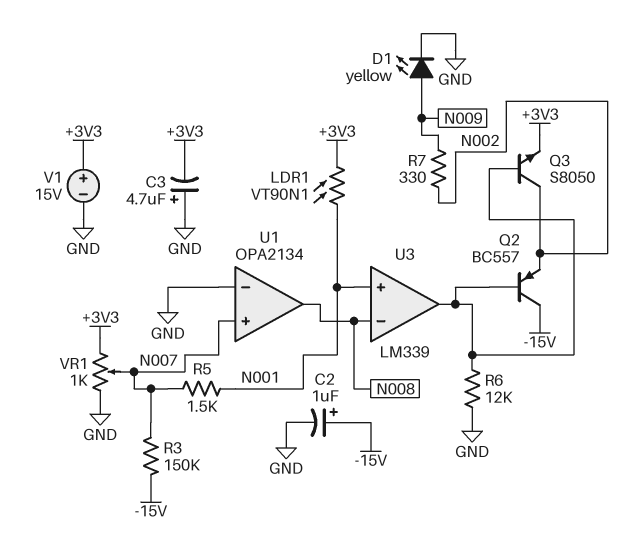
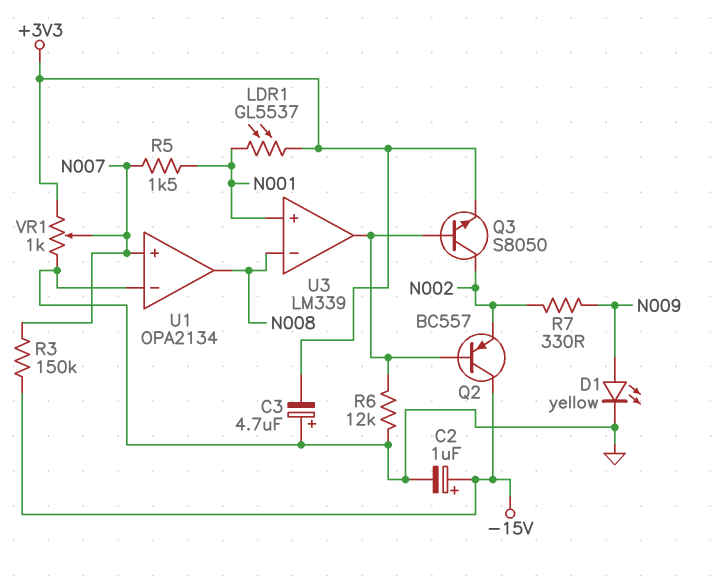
LDR1: VT90N1 (+3V3, N001) -> GL5537 (+3V3, N001)
V1: 15V (plus +3V3, minus GND) -> none

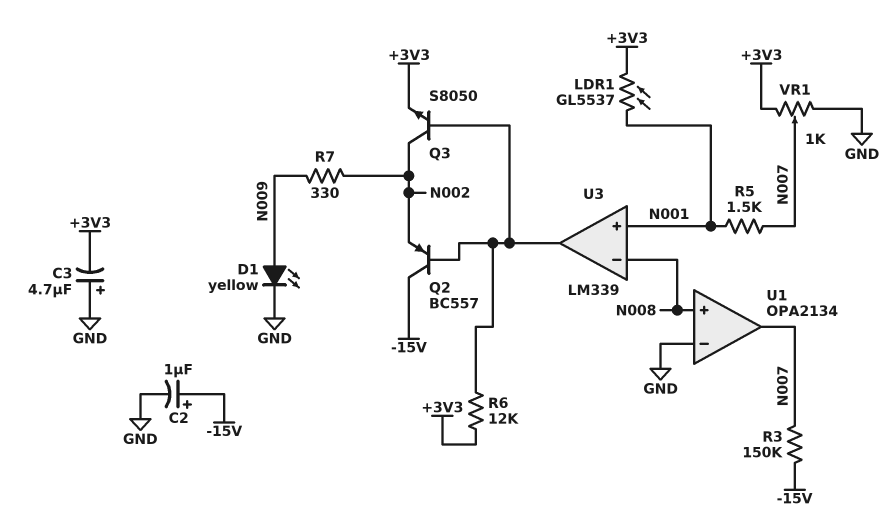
R6: 12k (GND, U3/out) -> 12k (+3V3, U3/out)
U1 pin in+: N007 -> N008
U1 pin out: N008 -> N007

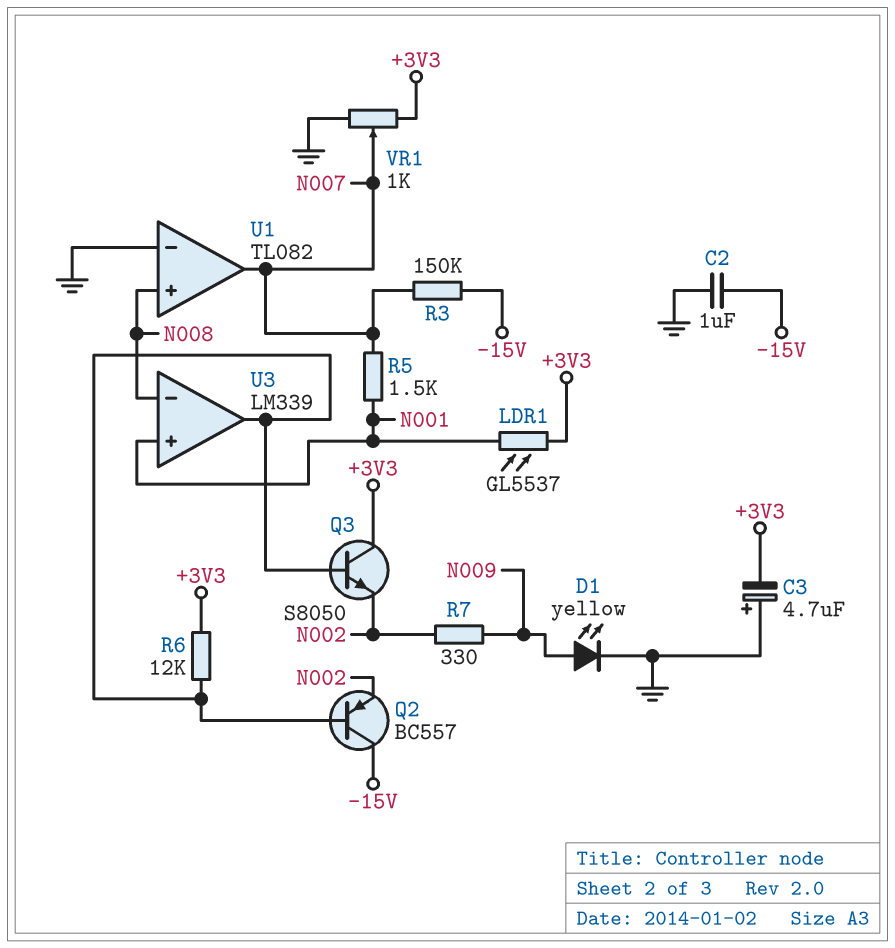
C2: 1uF (plus -15V, minus GND) -> 1uF (-15V, GND)
Q3: NPN S8050 (B U3/out, C N002, E +3V3) -> NPN S8050 (B U3/out, C +3V3, E N002)
U1: OPA2134 -> TL082

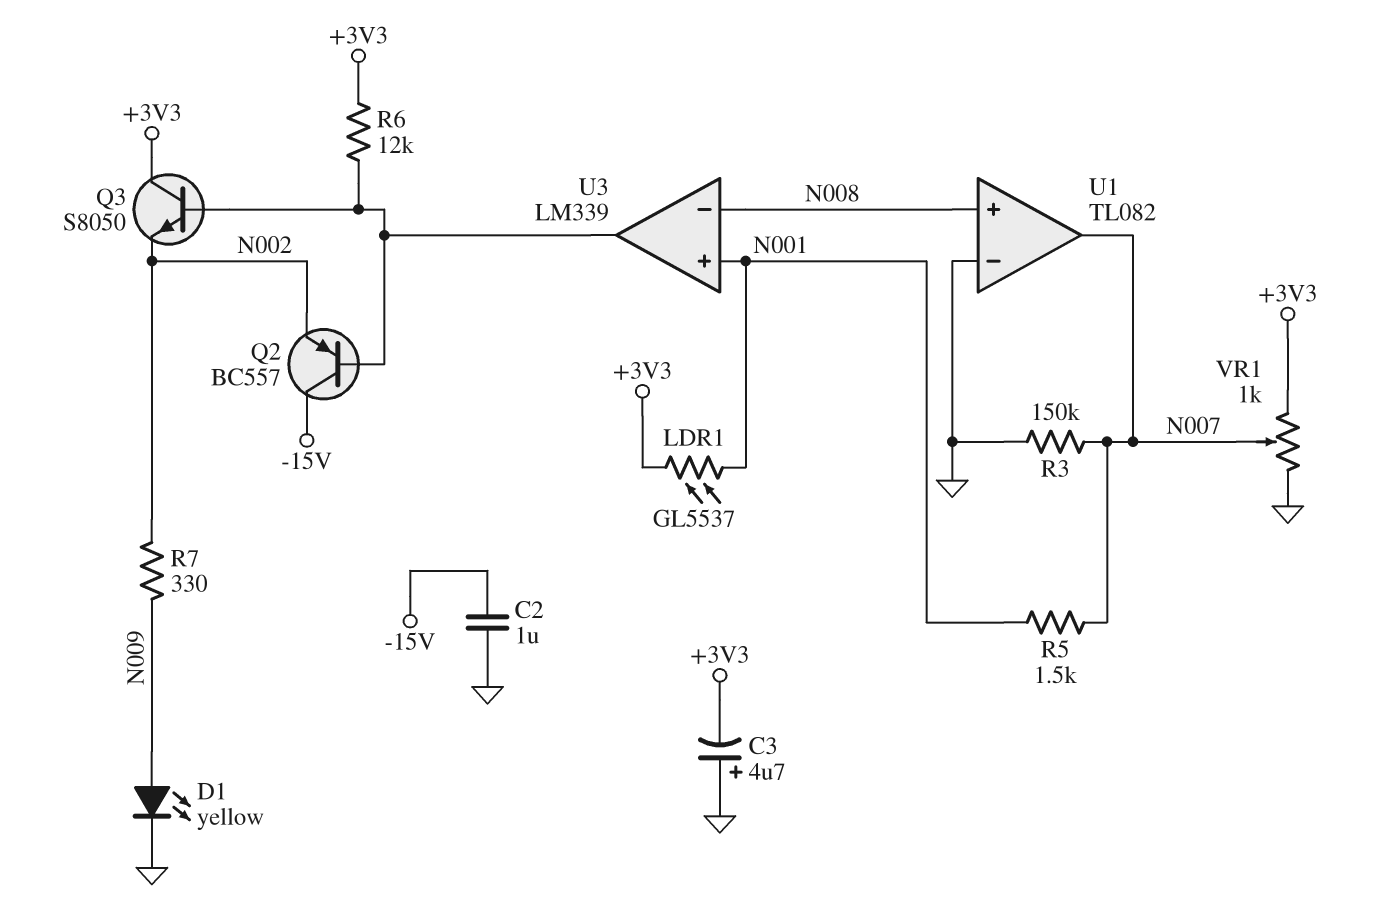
R3: 150k (-15V, N007) -> 150k (GND, N007)

